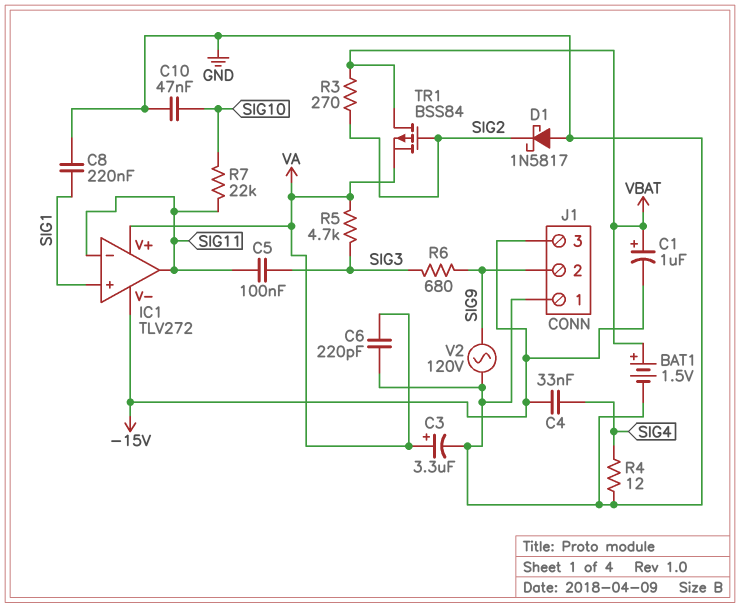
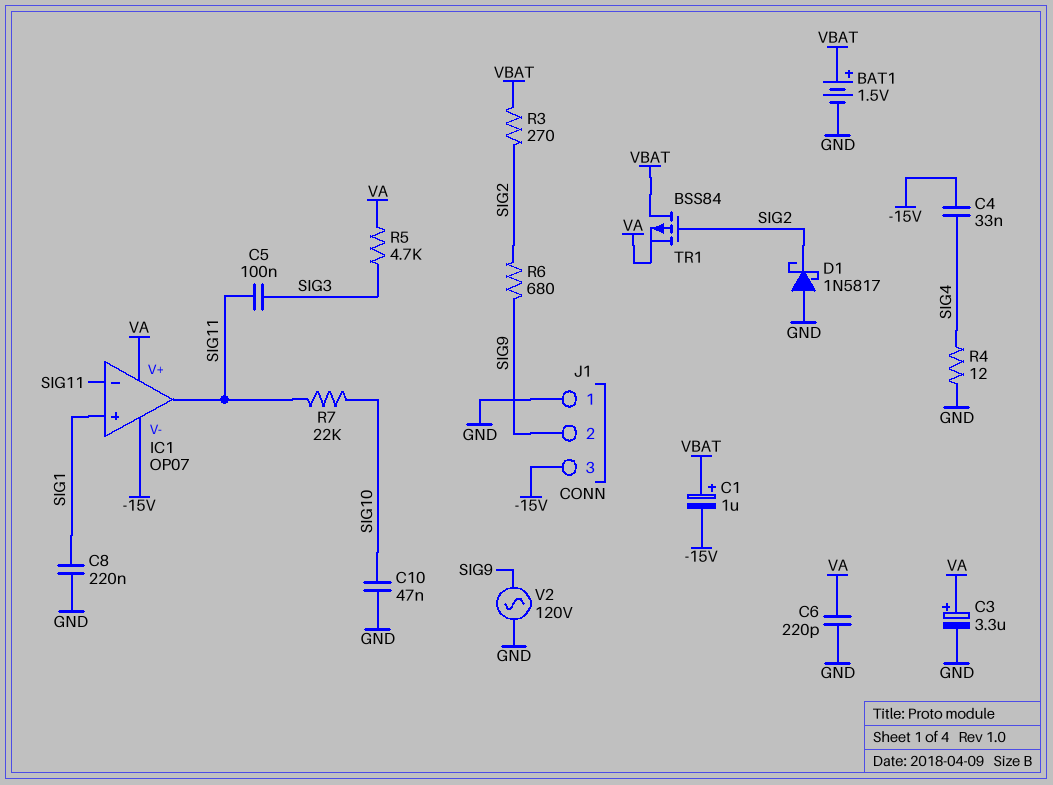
IC1: TLV272 -> OP07
R6: 680 (SIG3, SIG9) -> 680 (SIG2, SIG9)

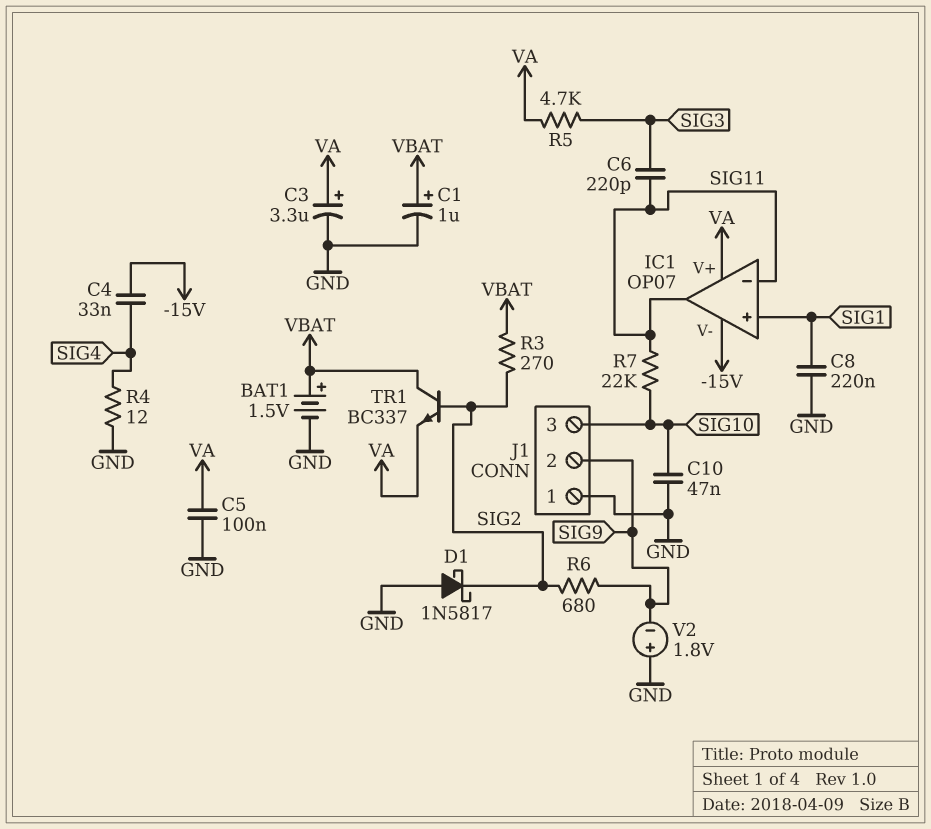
C1: 1uF (plus VBAT, minus -15V) -> 1uF (plus VBAT, minus GND)
C5: 100nF (SIG3, SIG11) -> 100nF (GND, VA)
C6: 220pF (GND, VA) -> 220pF (SIG3, SIG11)
J1 pin 3: -15V -> SIG10
TR1: PMOS BSS84 (G SIG2, D VBAT, S VA) -> NPN BC337 (B SIG2, C VBAT, E VA)
V2: AC 120V (GND, SIG9) -> 1.8V (plus GND, minus SIG9)

